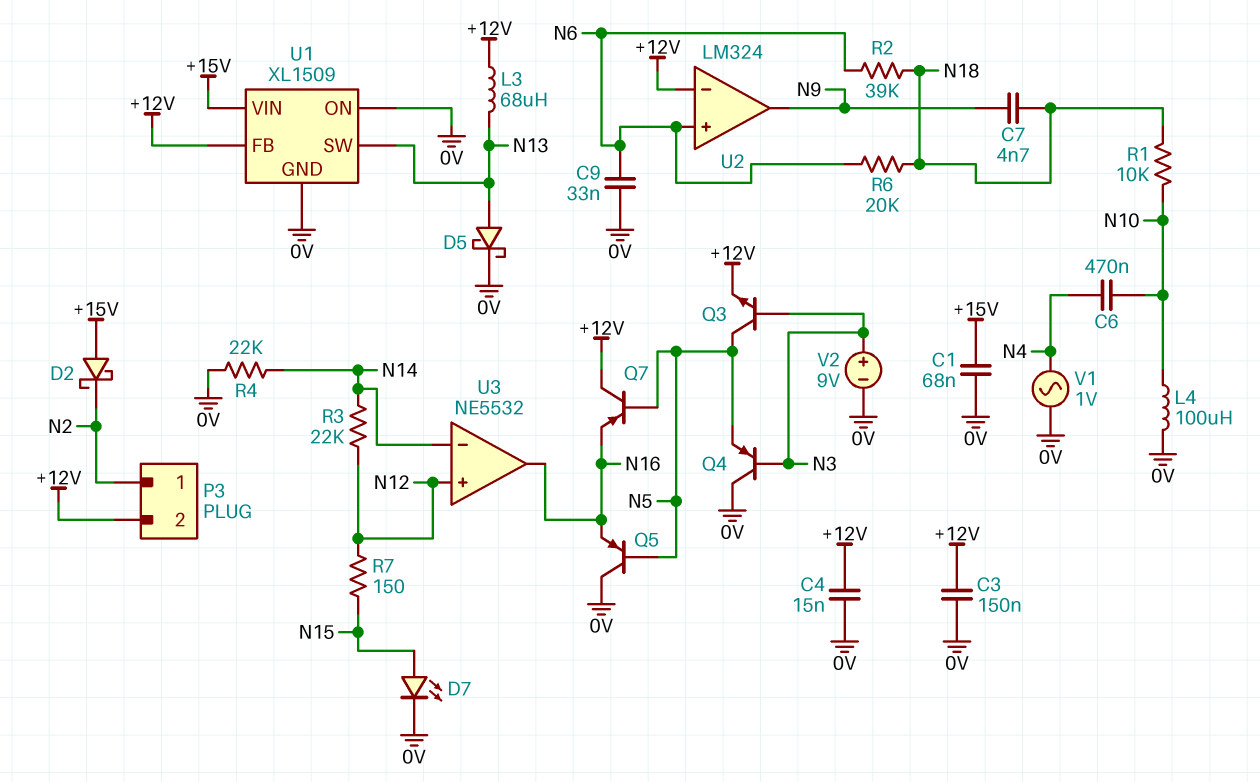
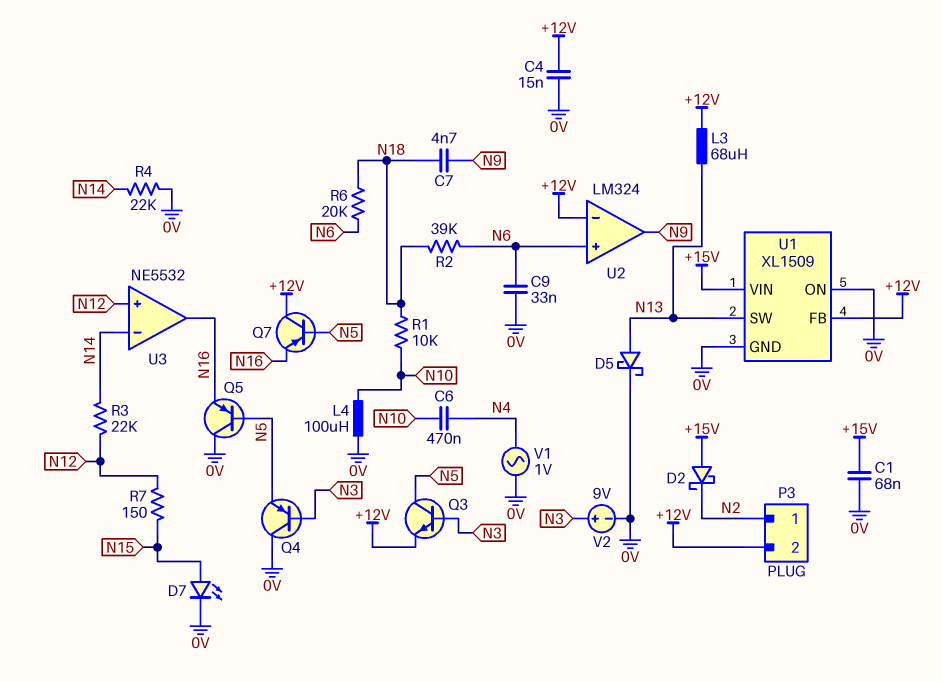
C3: 150nF (+12V, 0V) -> none

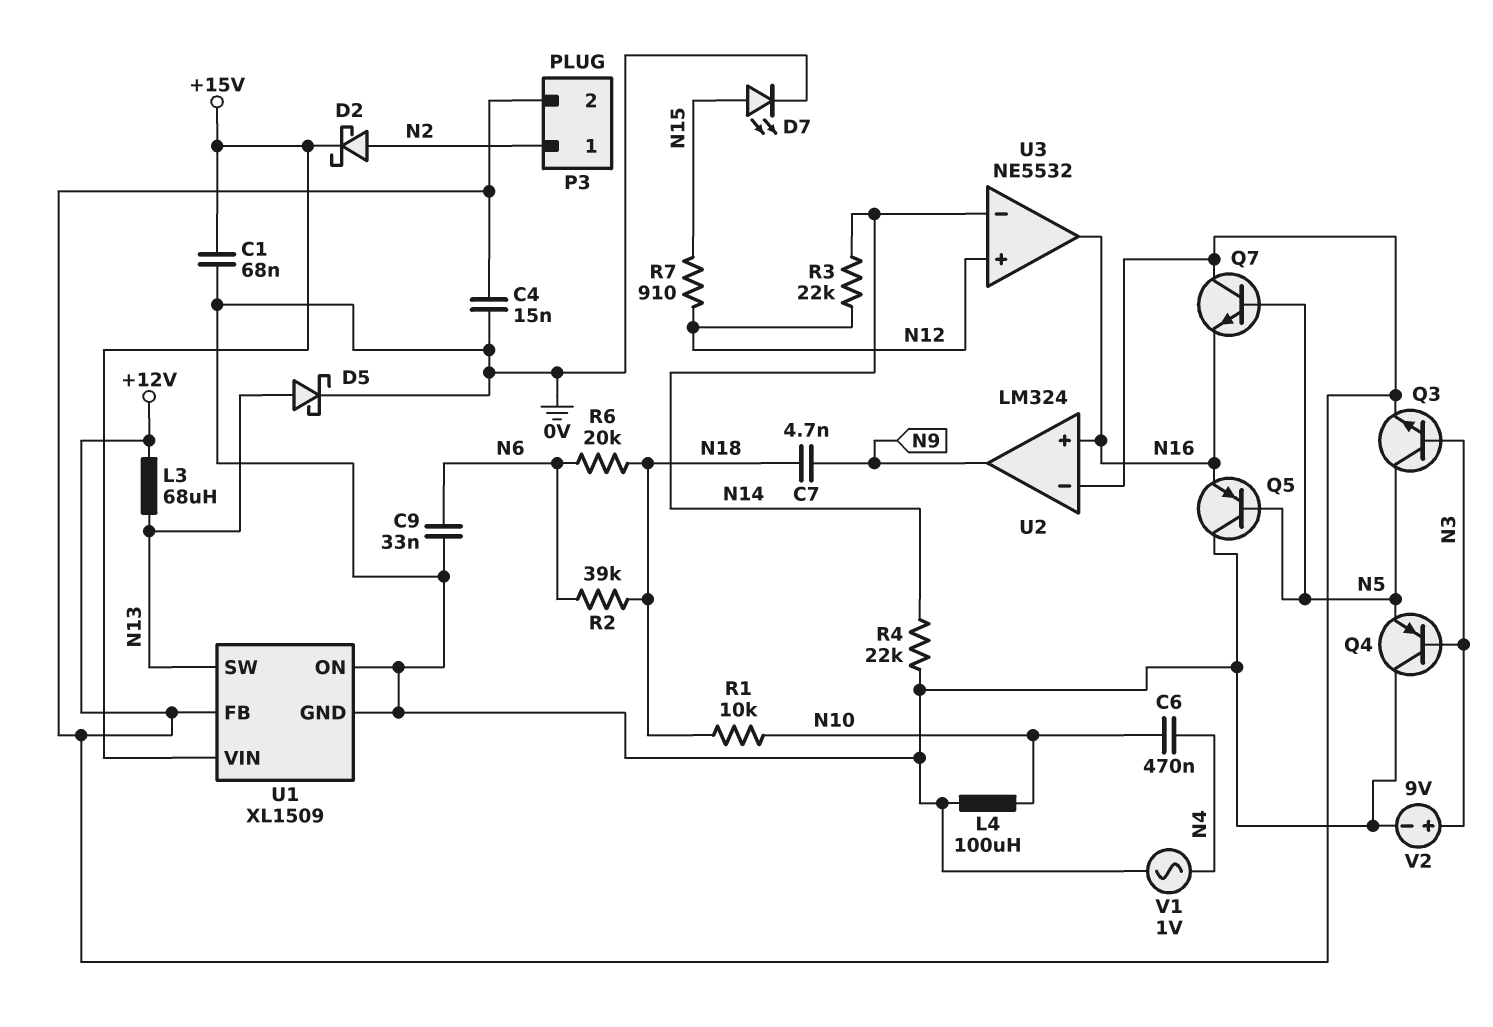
D2: schottky (A +15V, K N2) -> schottky (A N2, K +15V)
Q7: PNP (B N5, C +12V, E N16) -> NPN (B N5, C +12V, E N16)
R7: 150 (N12, N15) -> 910 (N12, N15)
U2 pin in+: N6 -> N16

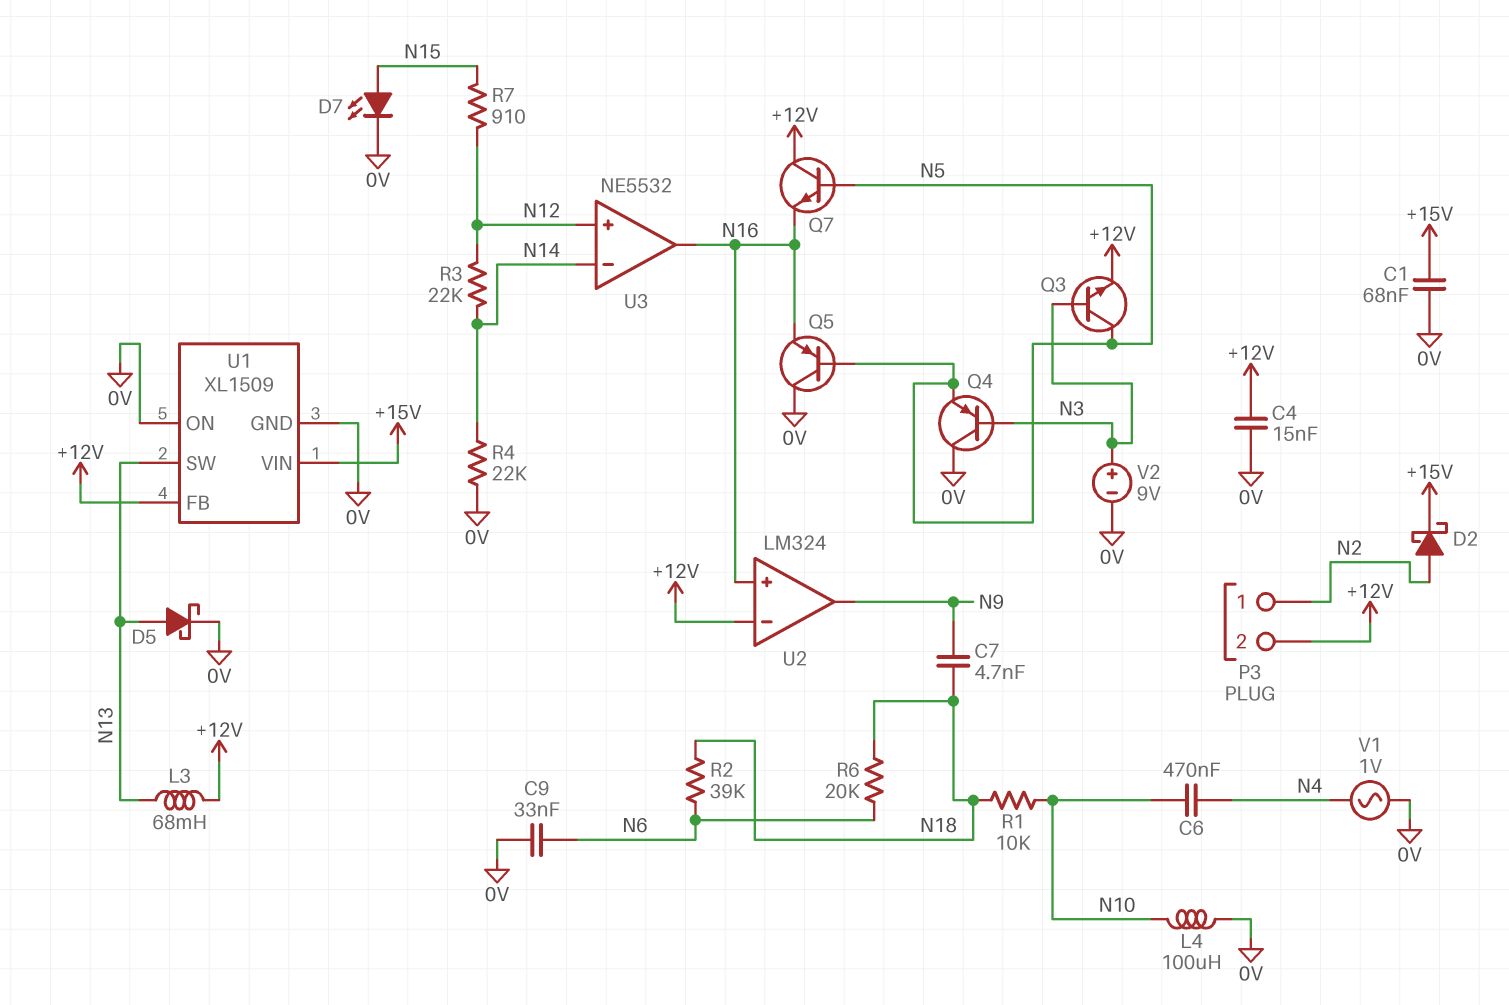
L3: 68uH (+12V, N13) -> 68mH (+12V, N13)

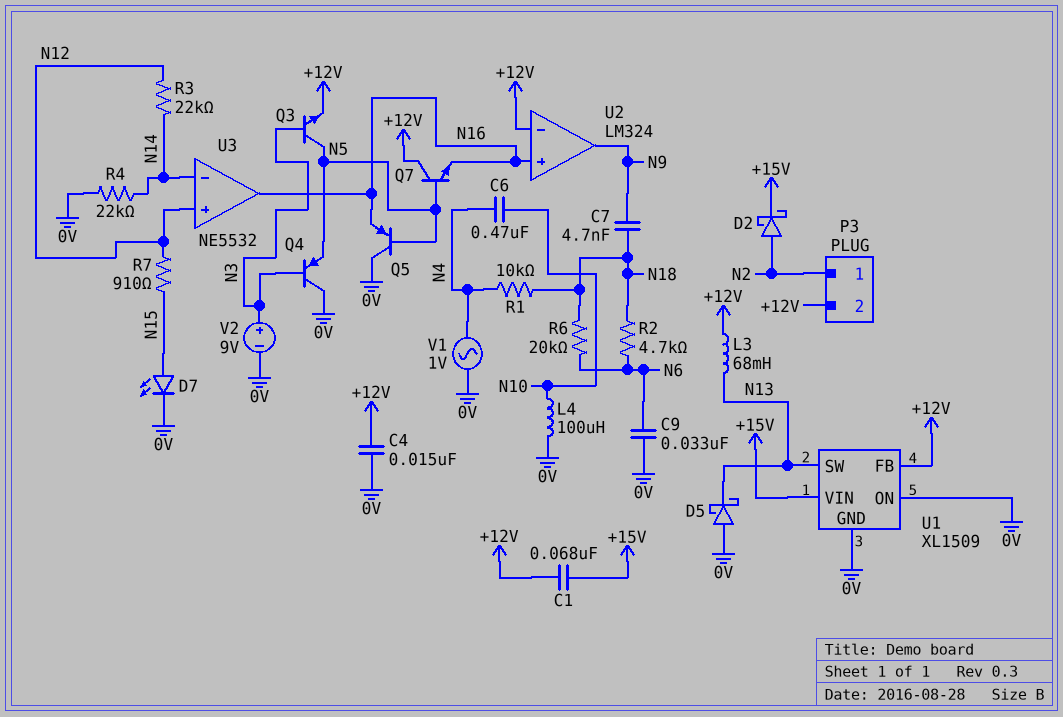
C1: 68nF (+15V, 0V) -> 68nF (+12V, +15V)
D5: schottky (A N13, K 0V) -> schottky (A 0V, K N13)
R1: 10k (N10, N18) -> 10k (N4, N18)
R2: 39k (N6, N18) -> 4.7k (N6, N18)

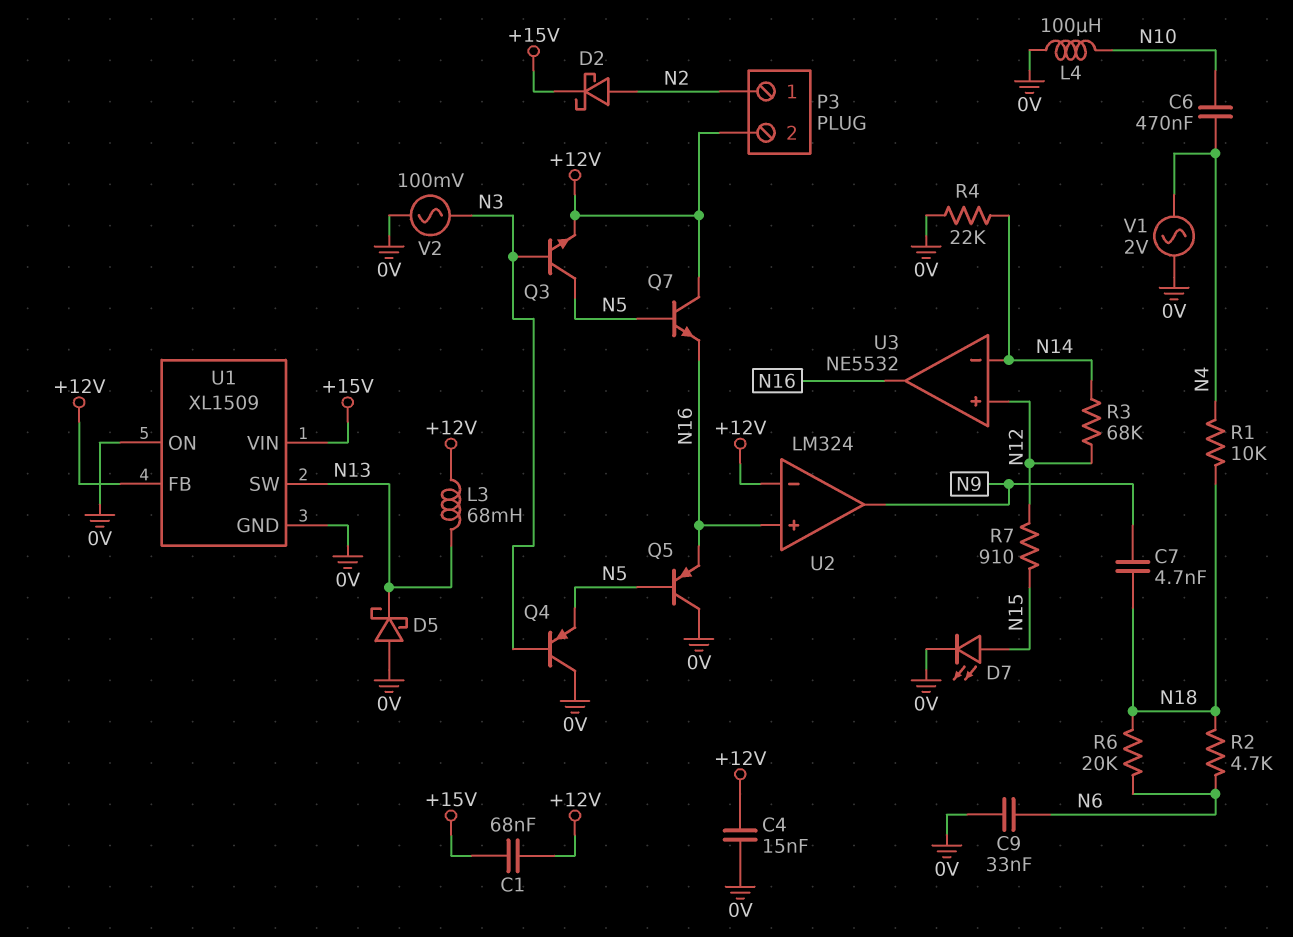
R3: 22k (N12, N14) -> 68k (N12, N14)
V1: AC 1V (0V, N4) -> AC 2V (0V, N4)
V2: 9V (plus N3, minus 0V) -> AC 100mV (0V, N3)

